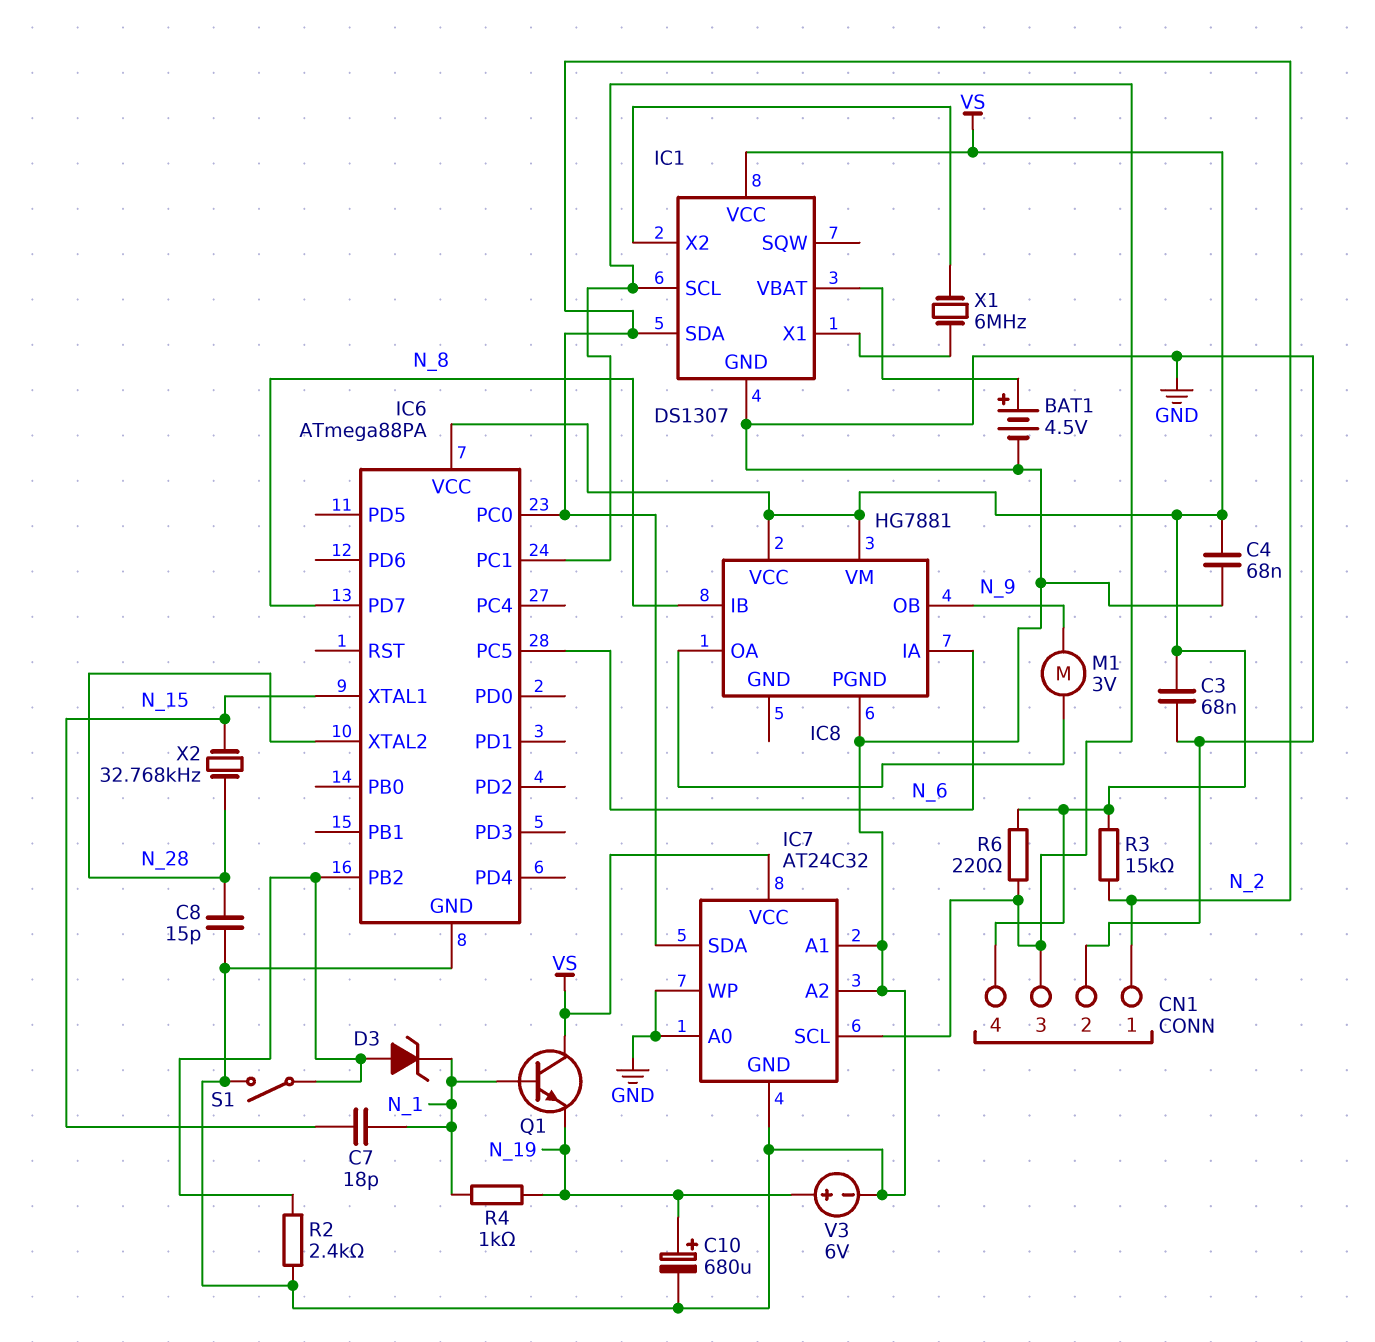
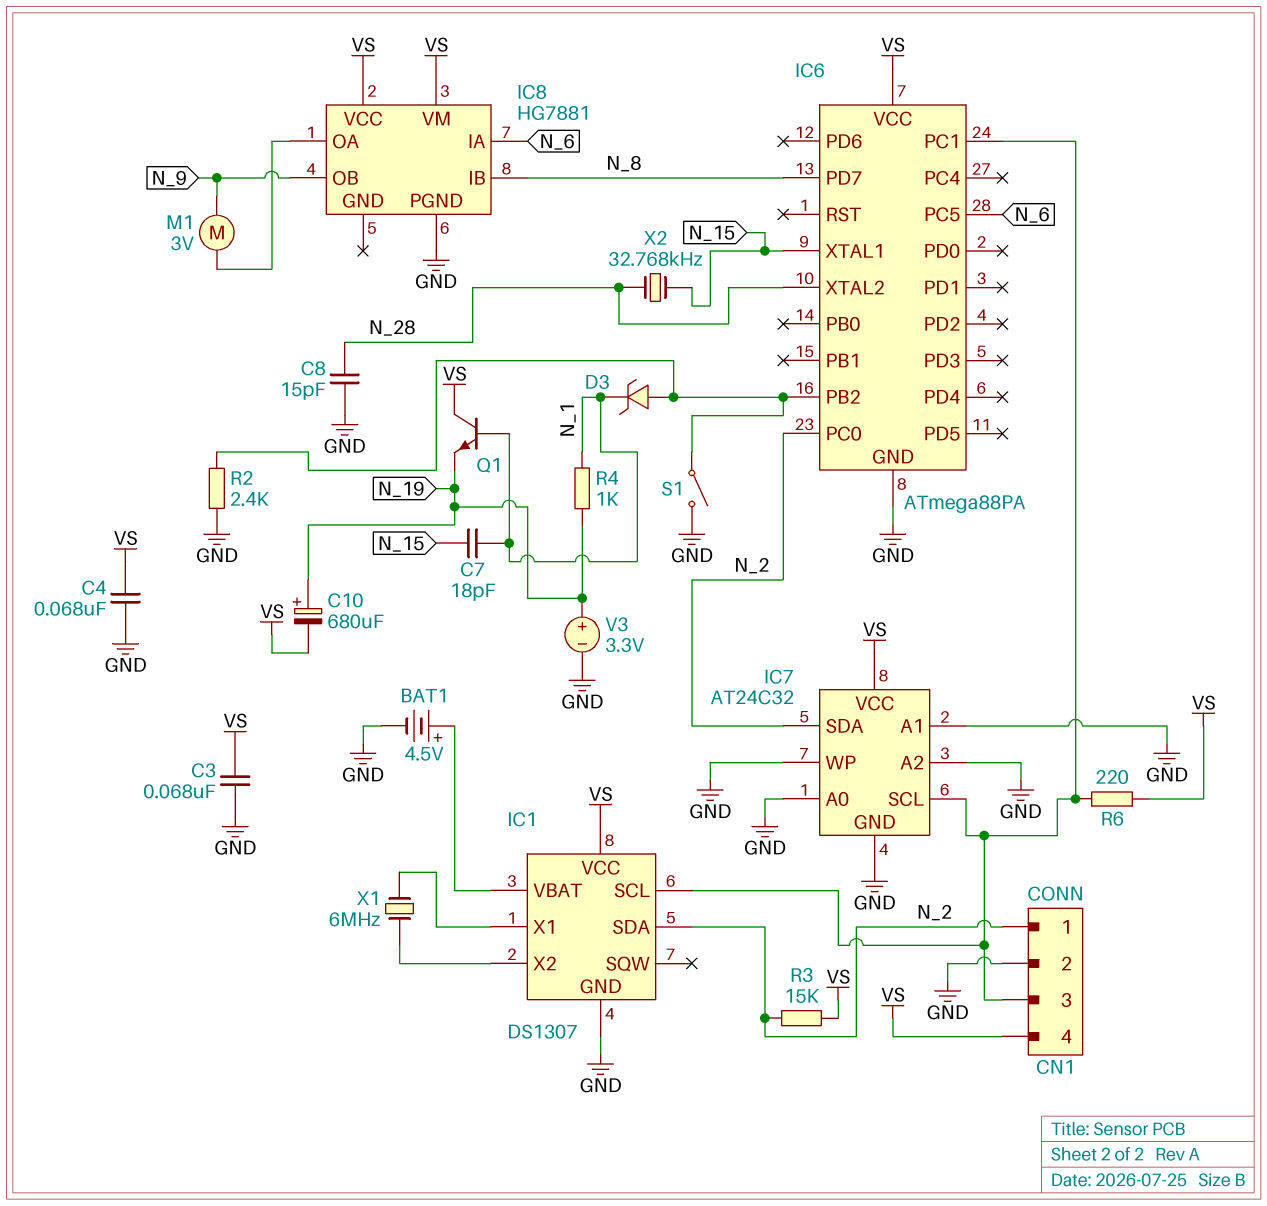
C10: 680uF (plus N_19, minus GND) -> 680uF (plus N_19, minus VS)
V3: 6V (plus N_19, minus GND) -> 3.3V (plus N_19, minus GND)

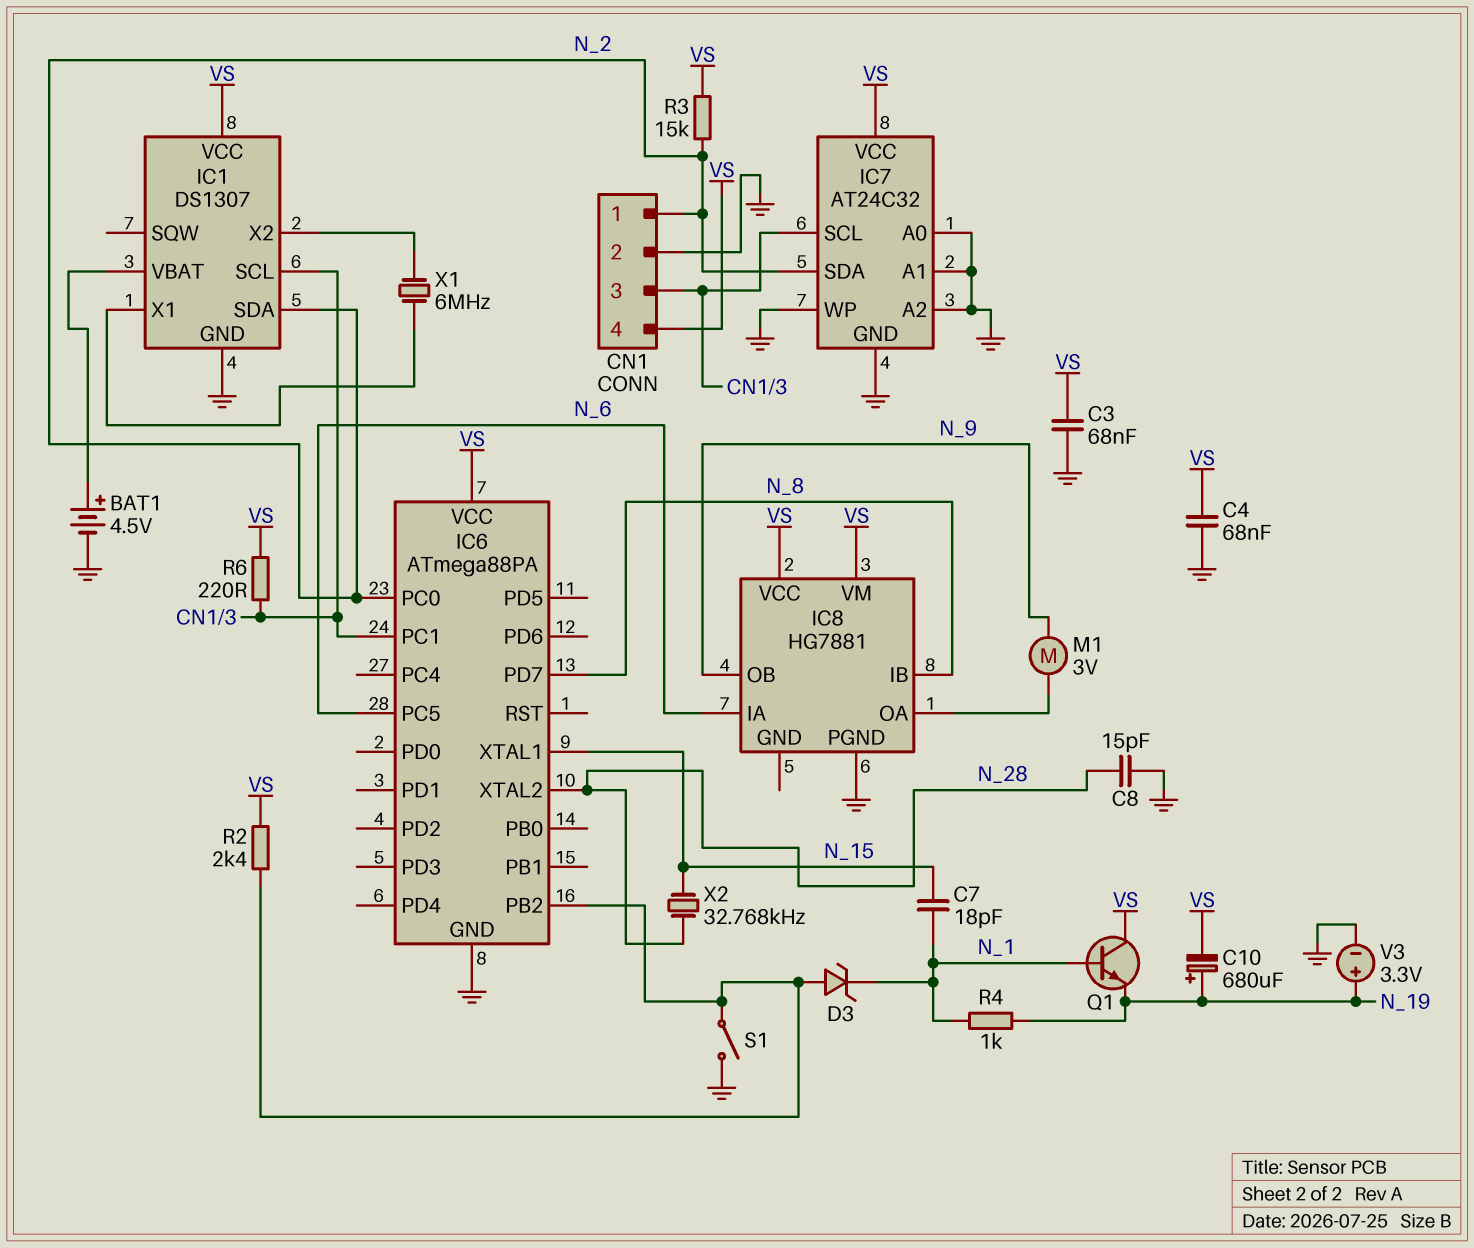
R2: 2.4k (GND, IC6/PB2) -> 2.4k (IC6/PB2, VS)

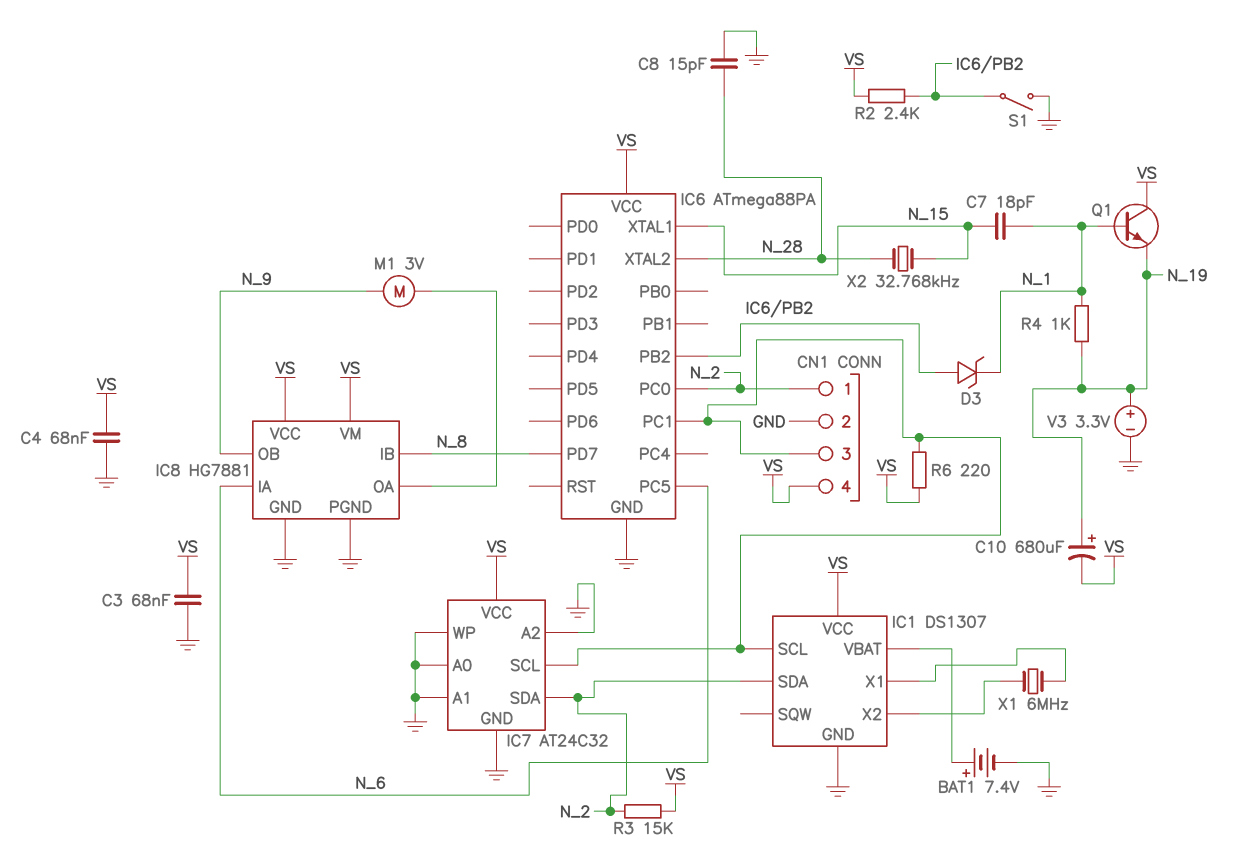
BAT1: 4.5V (plus IC1/VBAT, minus GND) -> 7.4V (plus IC1/VBAT, minus GND)
IC8 pin GND: none -> GND

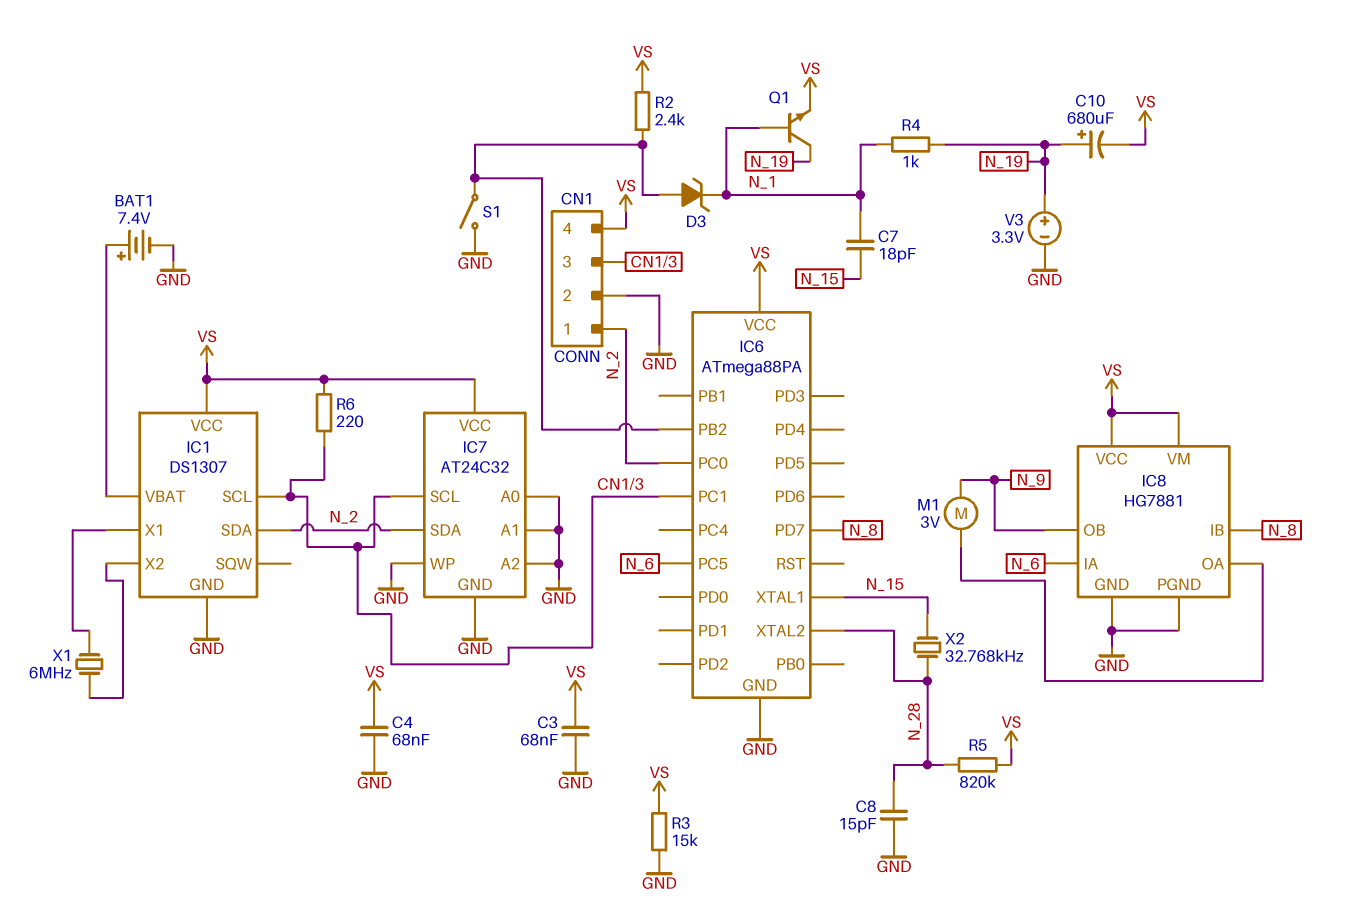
Q1: NPN (B N_1, C VS, E N_19) -> NPN (B N_1, C N_19, E VS)
R3: 15k (N_2, VS) -> 15k (GND, VS)
R5: none -> 820k (N_28, VS)

